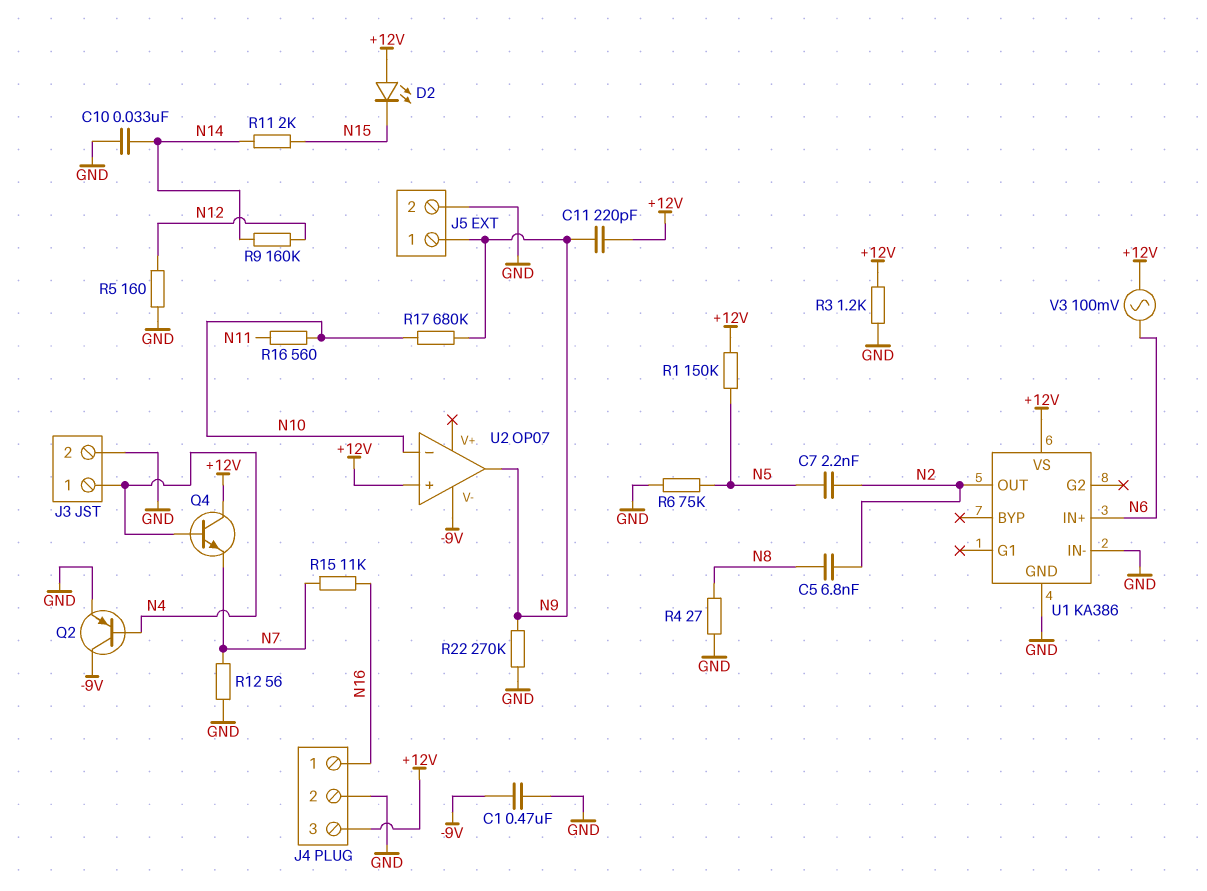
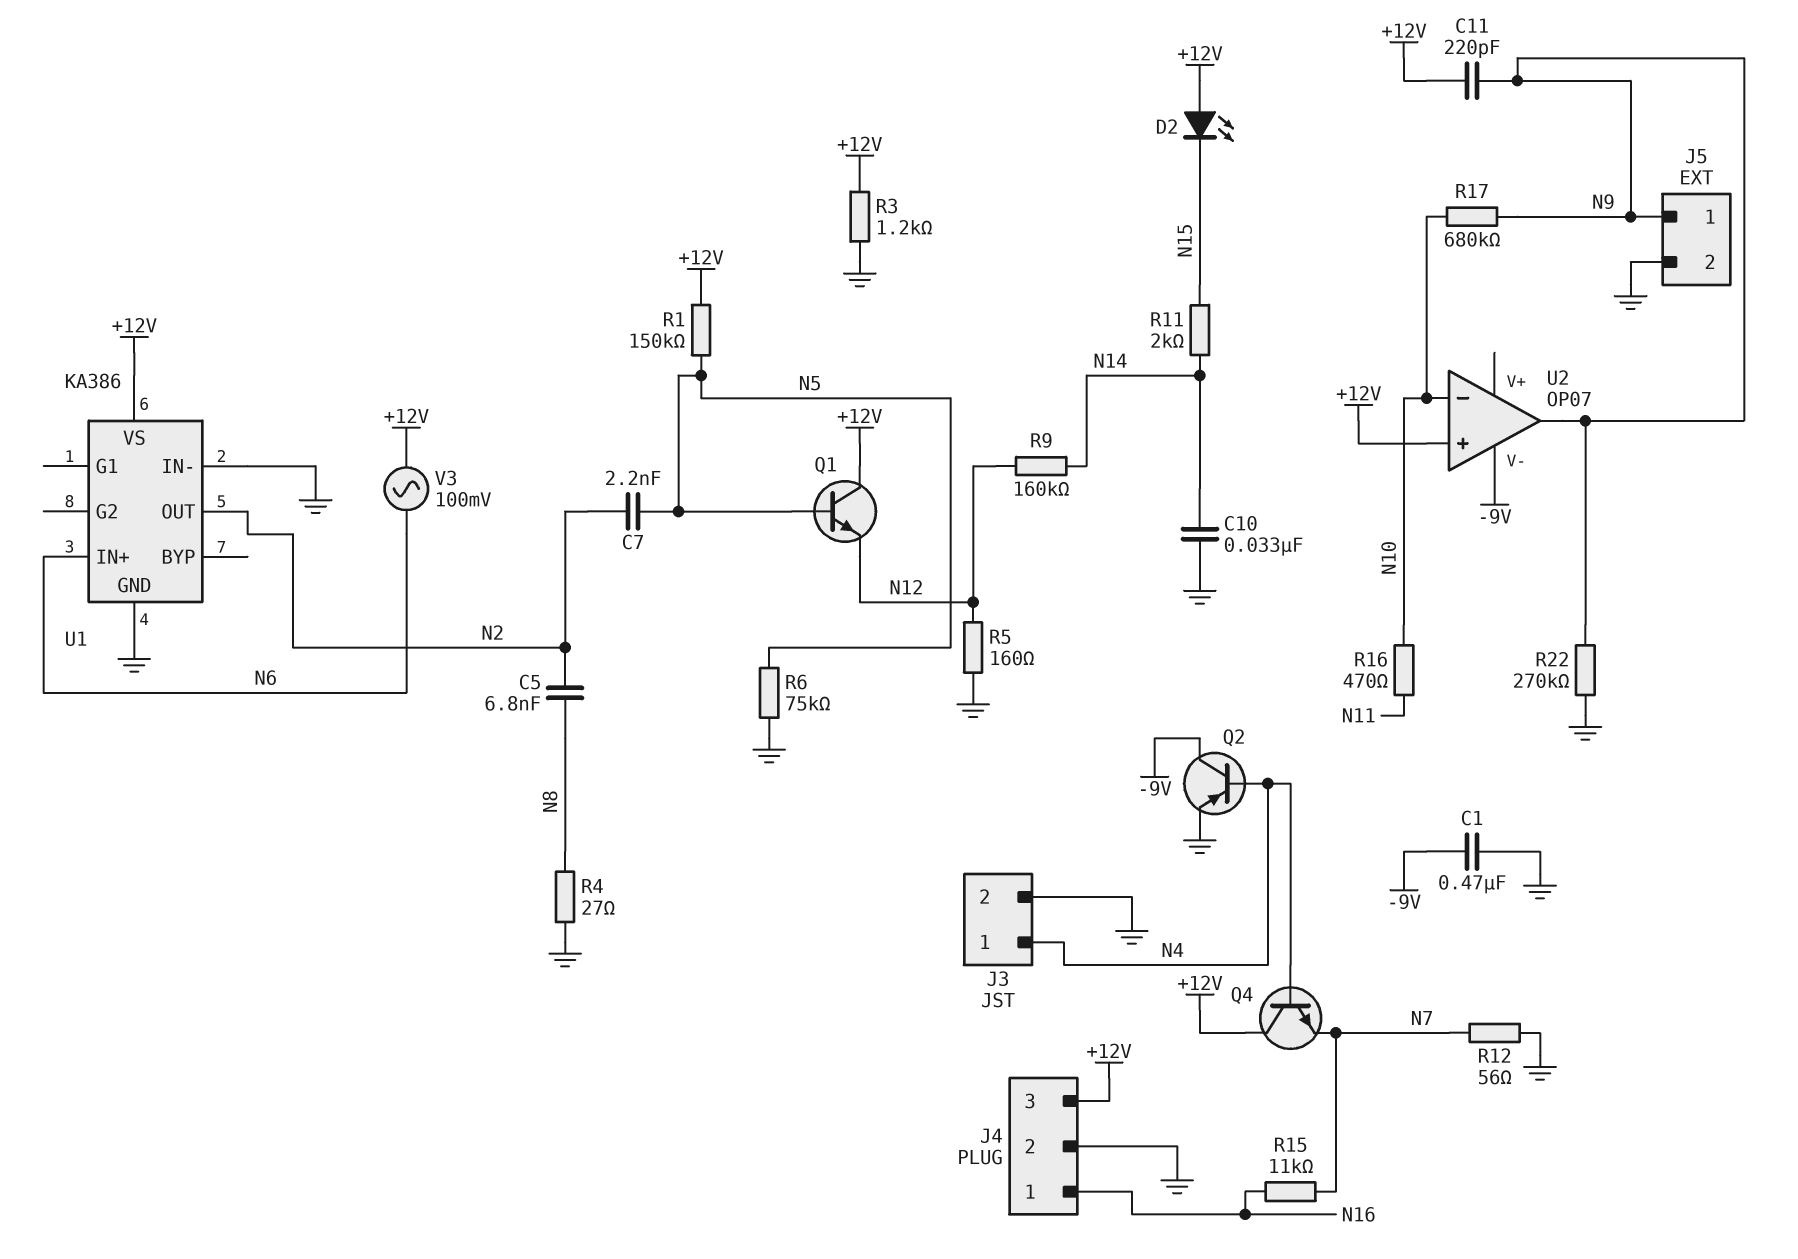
Q1: none -> NPN (B N5, C +12V, E N12)
R16: 560 (N10, N11) -> 470 (N10, N11)

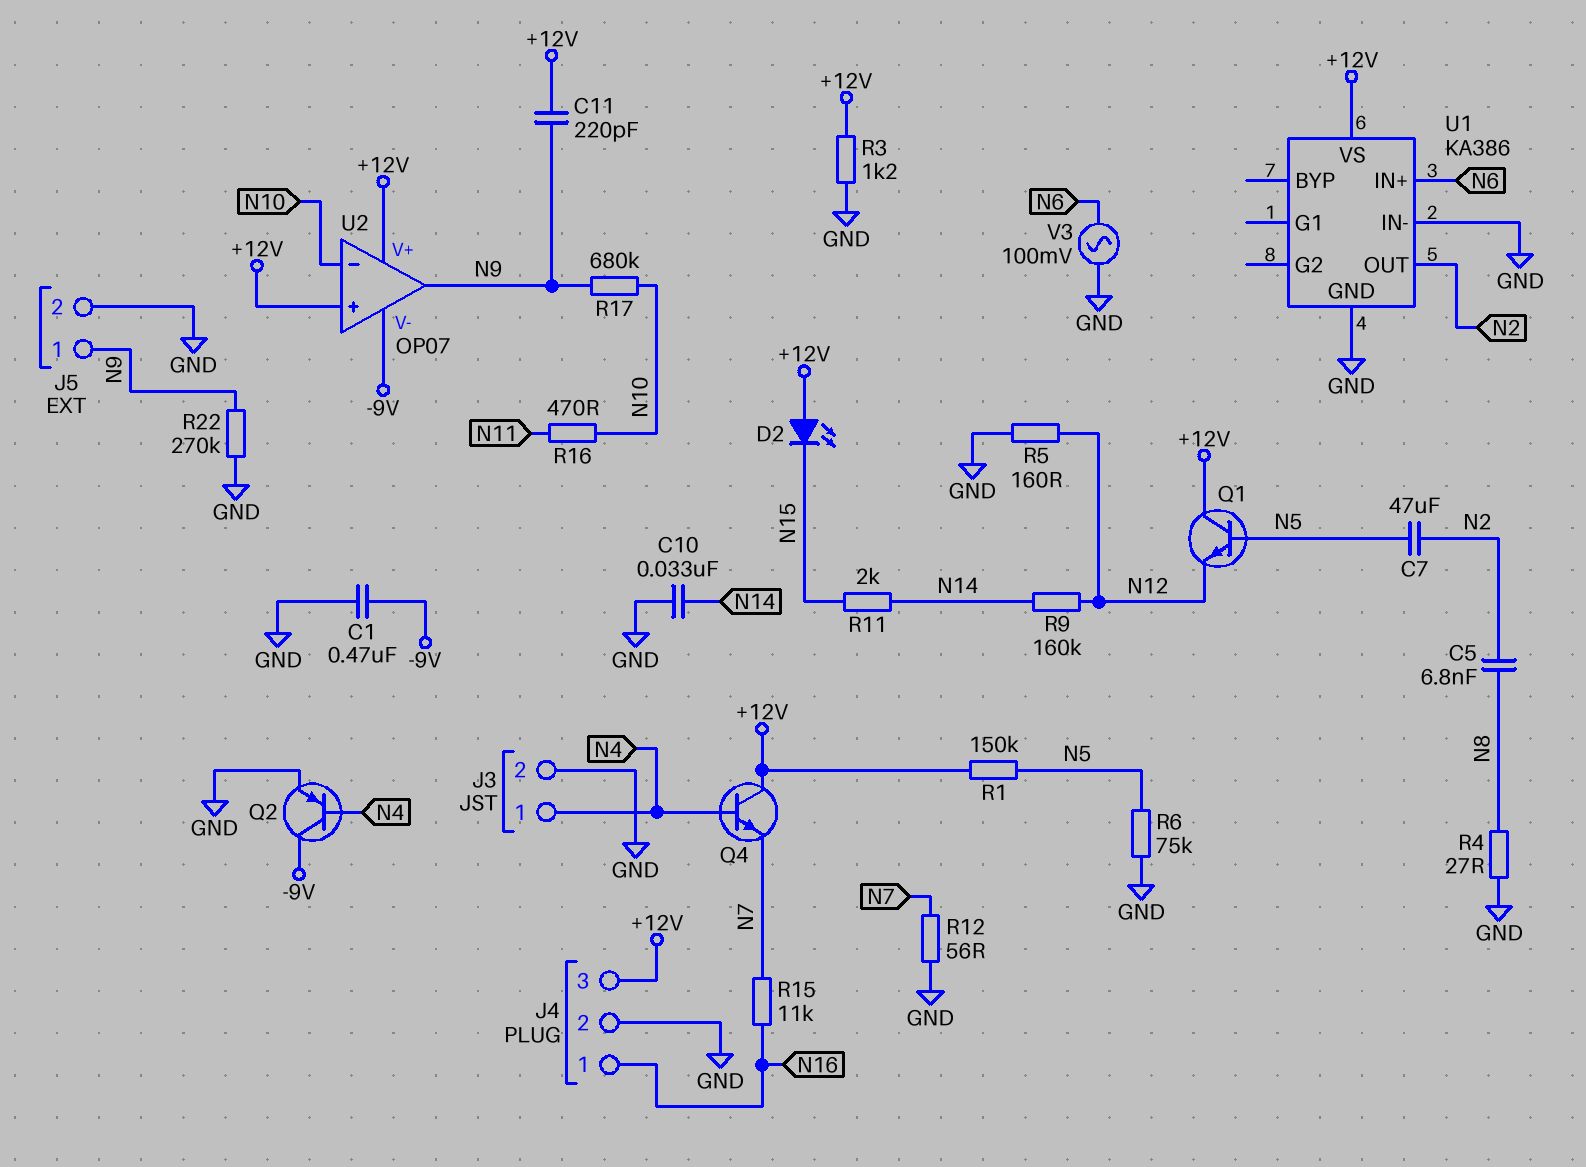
C7: 2.2nF (N2, N5) -> 47uF (N2, N5)
U2 pin V+: none -> +12V
V3: AC 100mV (+12V, N6) -> AC 100mV (GND, N6)

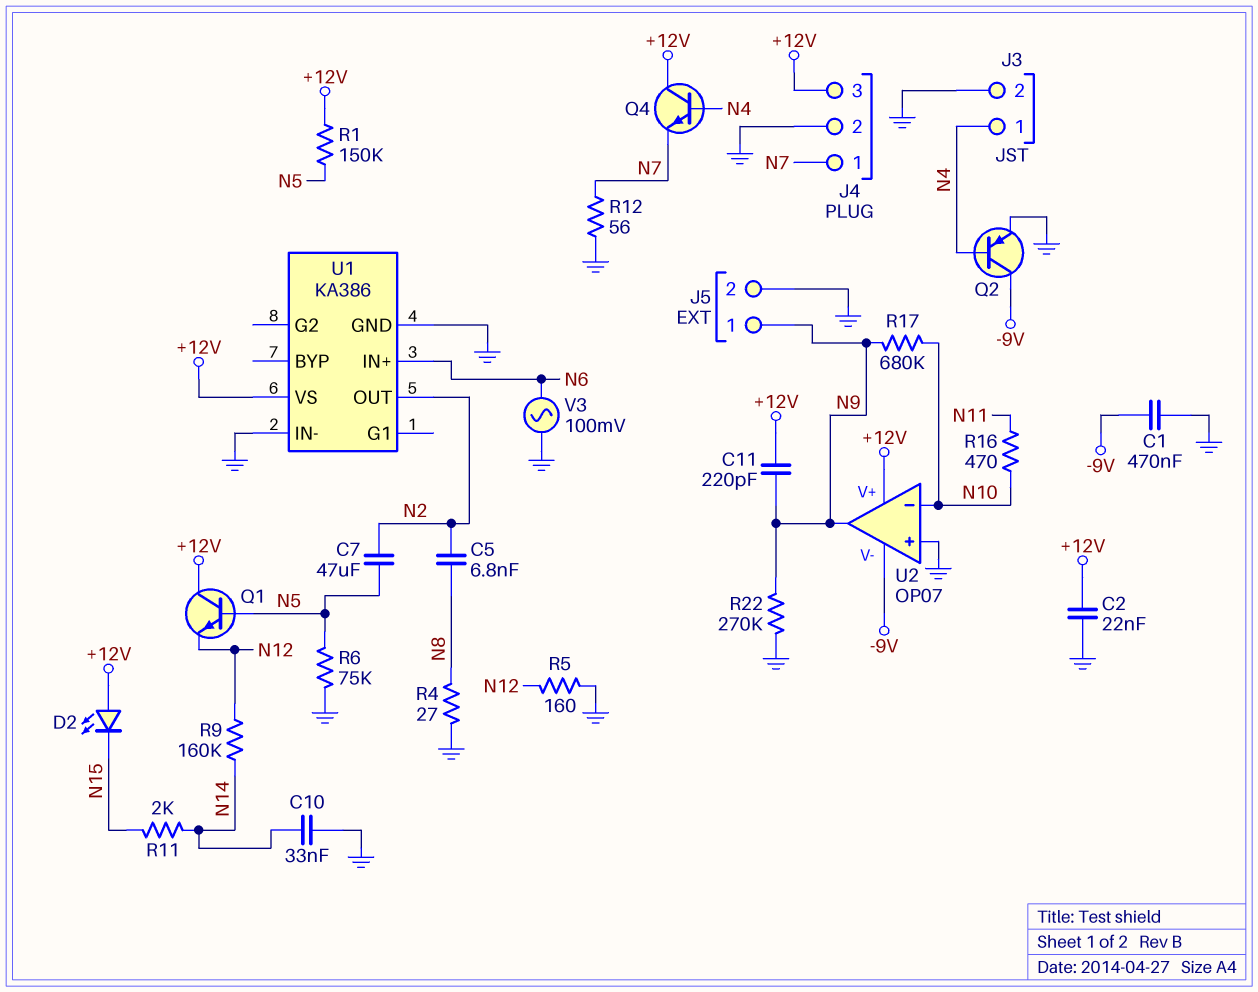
C2: none -> 22nF (+12V, GND)
J4 pin 1: N16 -> N7
R3: 1.2k (+12V, GND) -> none
R15: 11k (N7, N16) -> none
U2 pin in+: +12V -> GND

